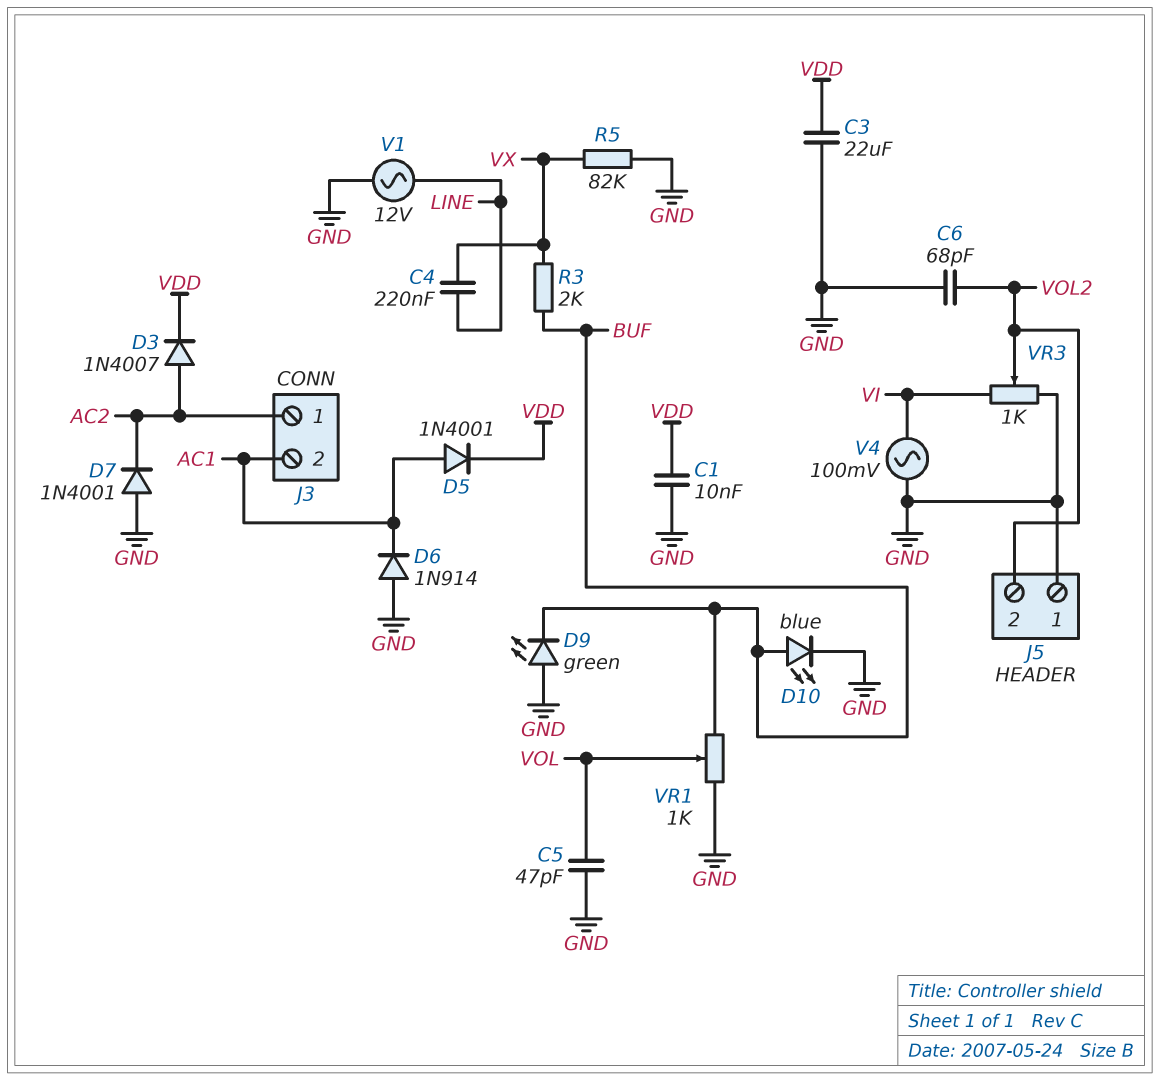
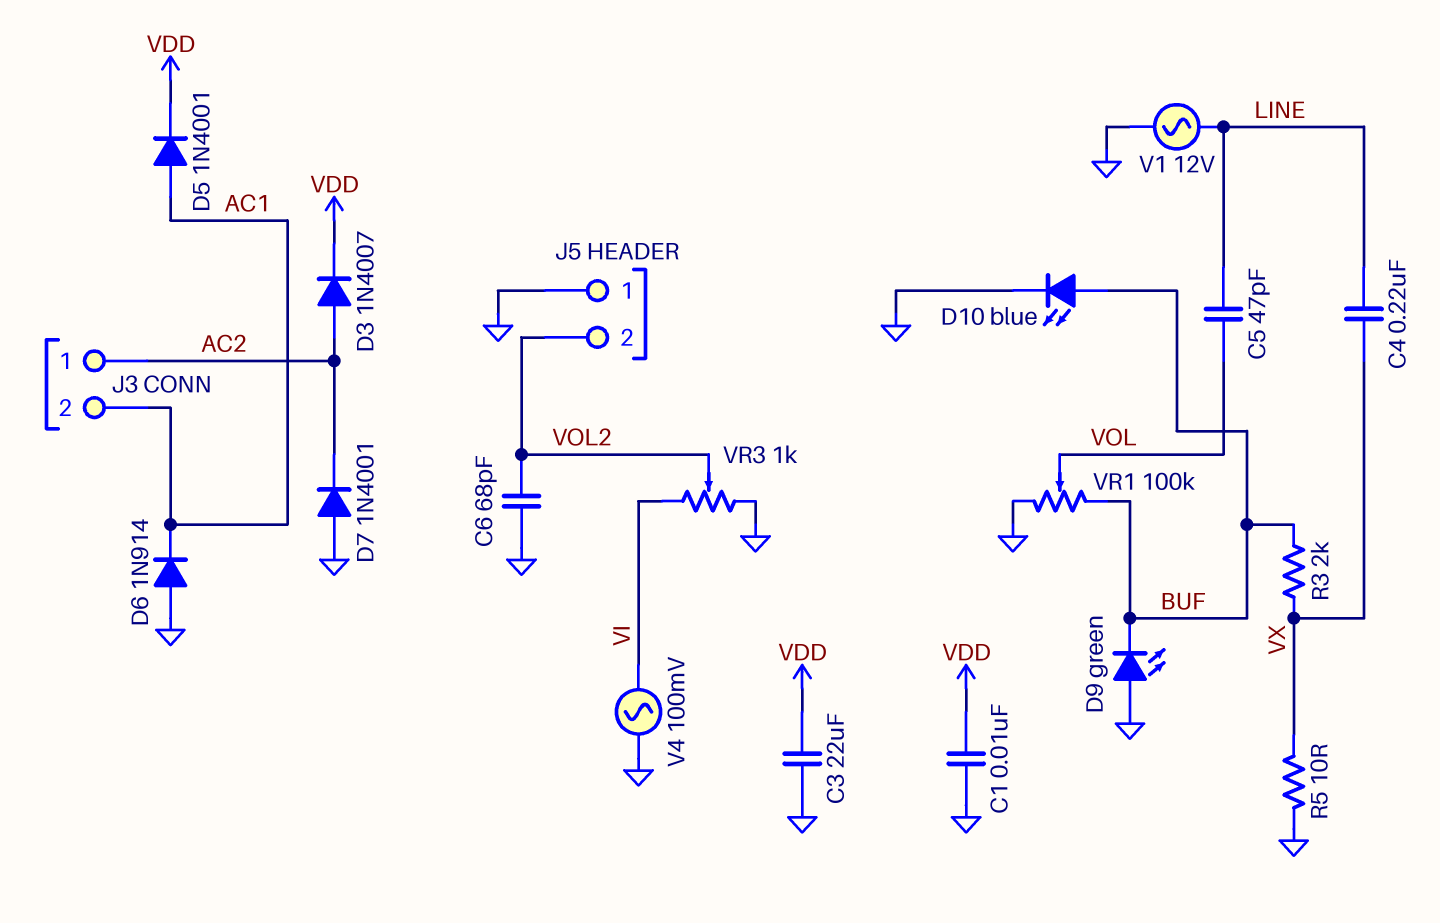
C5: 47pF (GND, VOL) -> 47pF (LINE, VOL)
R5: 82k (GND, VX) -> 10 (GND, VX)
VR1: 1k (BUF, GND, wiper VOL) -> 100k (BUF, GND, wiper VOL)

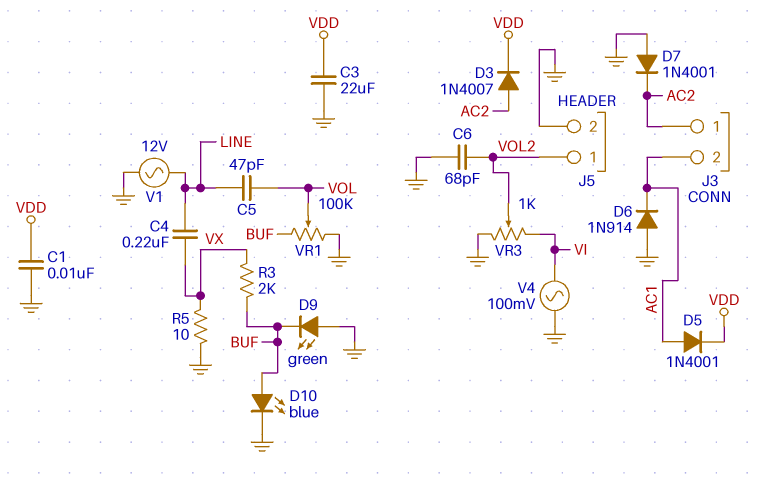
J5 pin 1: GND -> VOL2
J5 pin 2: VOL2 -> GND

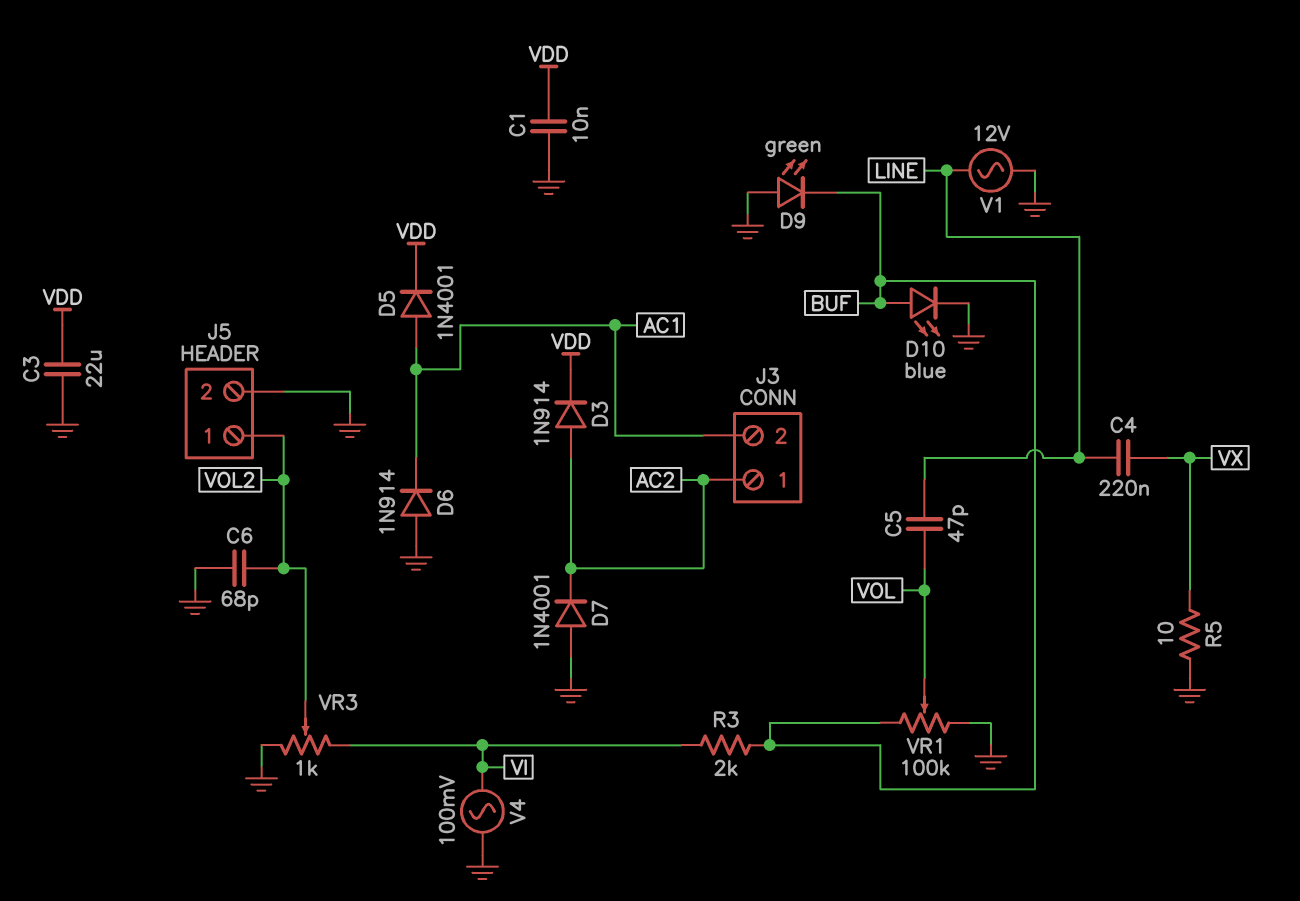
D3: diode 1N4007 (A AC2, K VDD) -> diode 1N914 (A AC2, K VDD)
R3: 2k (BUF, VX) -> 2k (BUF, VI)

